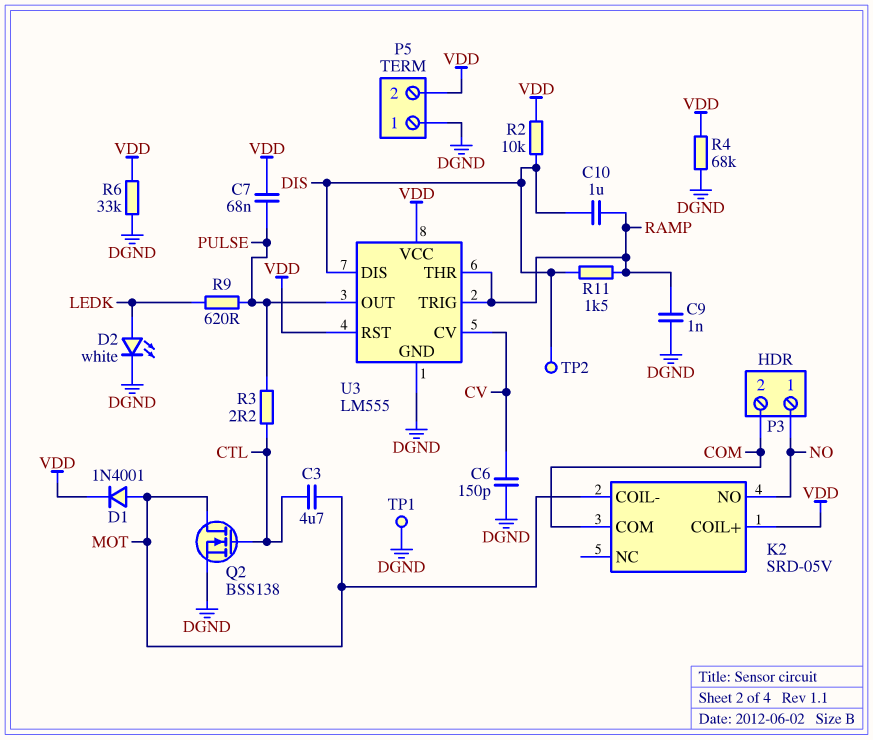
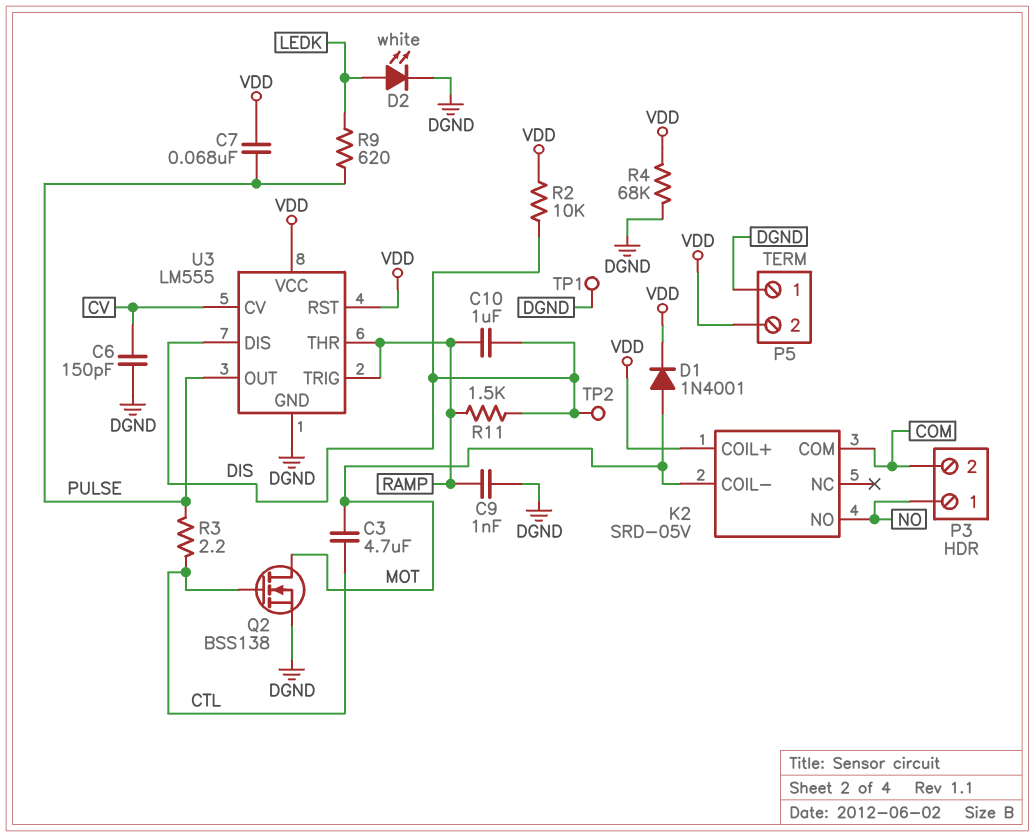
R6: 33k (DGND, VDD) -> none

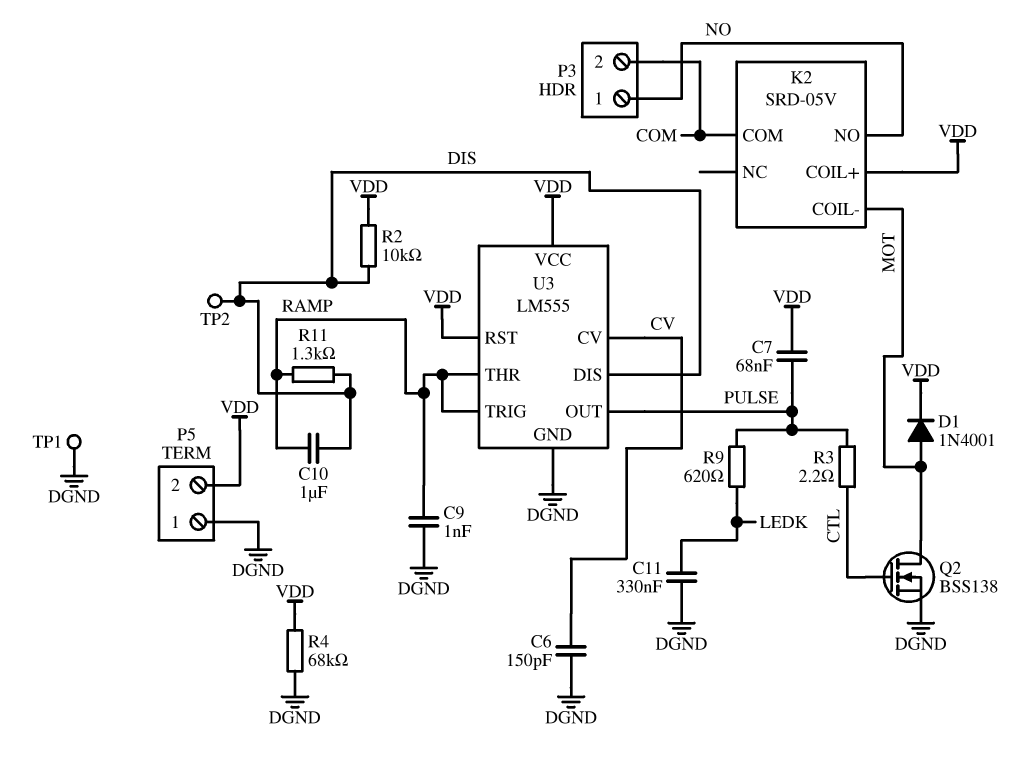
C3: 4.7uF (CTL, MOT) -> none
C11: none -> 330nF (DGND, LEDK)
D2: LED white (A LEDK, K DGND) -> none
R11: 1.5k (DIS, RAMP) -> 1.3k (DIS, RAMP)

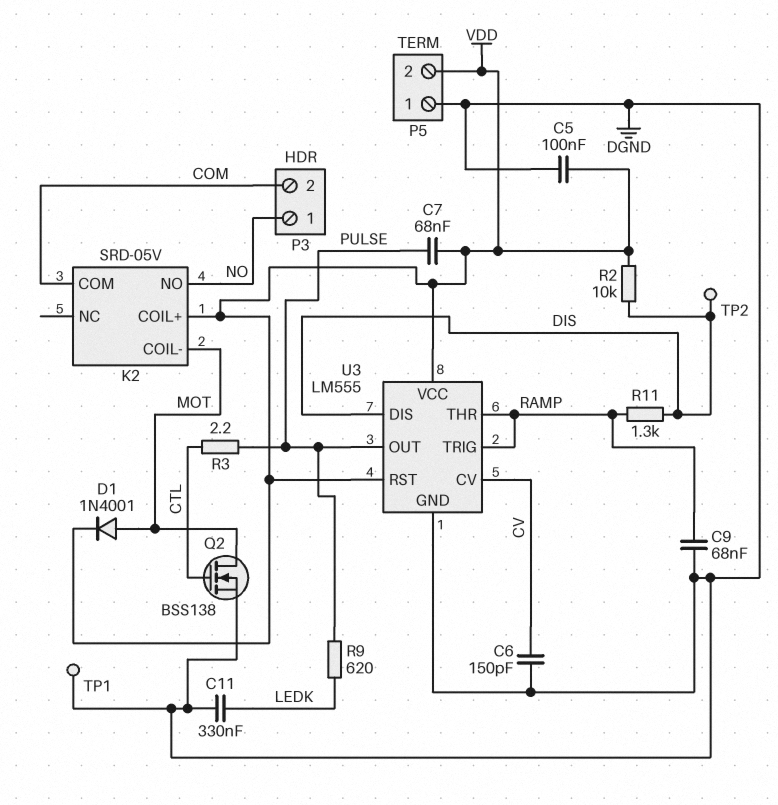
C5: none -> 100nF (DGND, VDD)
C9: 1nF (DGND, RAMP) -> 68nF (DGND, RAMP)
C10: 1uF (DIS, RAMP) -> none
R4: 68k (DGND, VDD) -> none

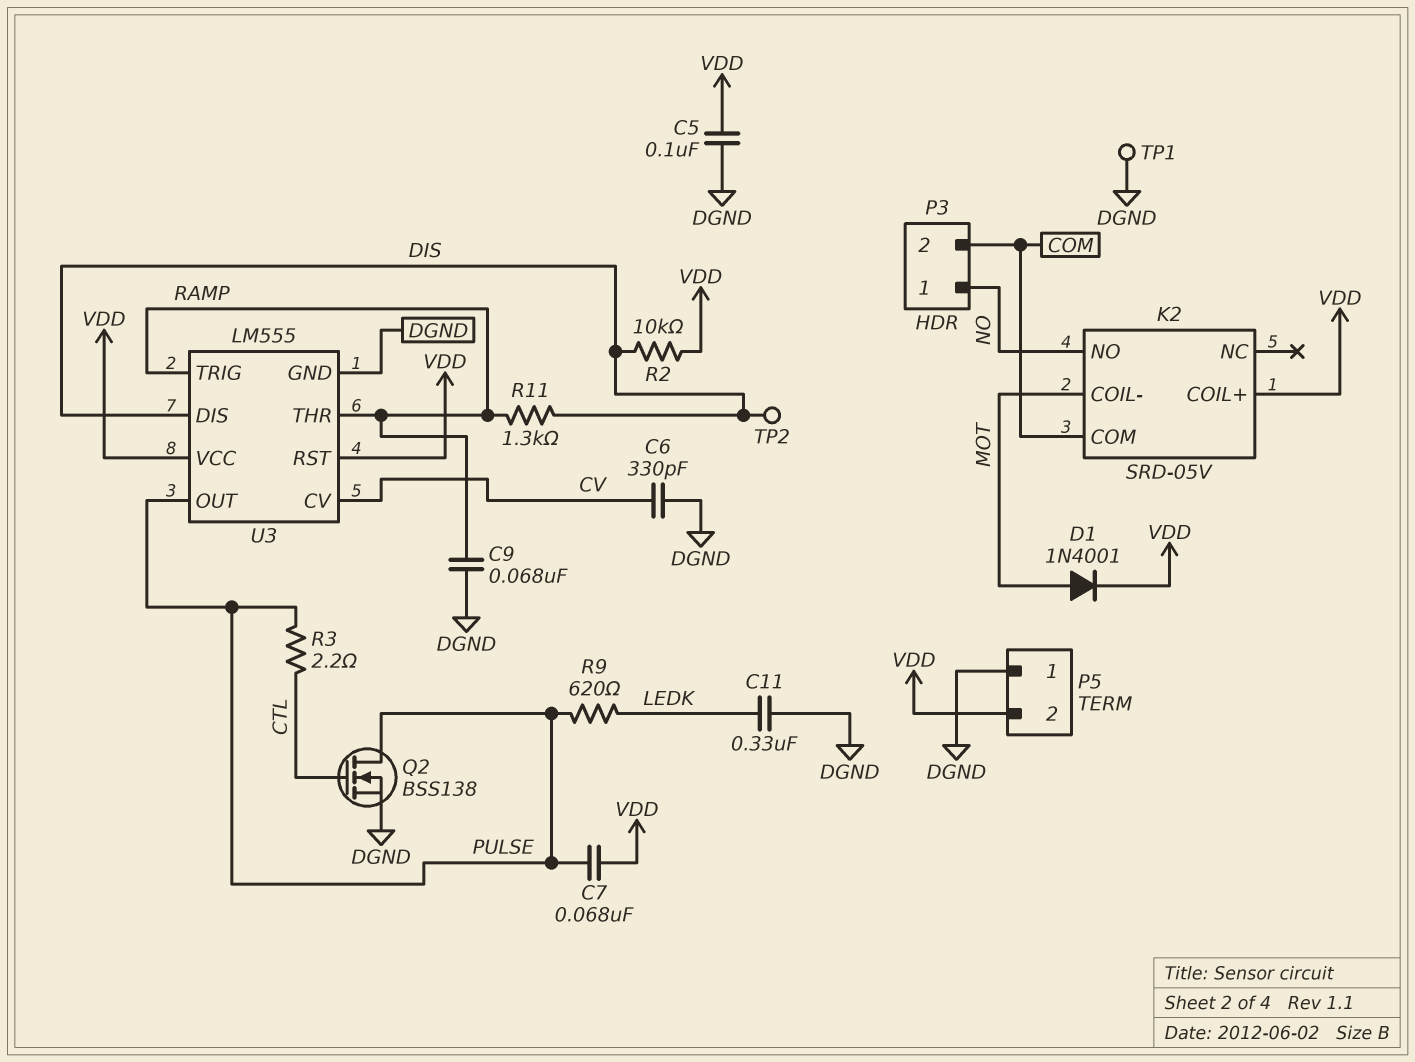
C6: 150pF (CV, DGND) -> 330pF (CV, DGND)
Q2: NMOS BSS138 (G CTL, D MOT, S DGND) -> NMOS BSS138 (G CTL, D PULSE, S DGND)

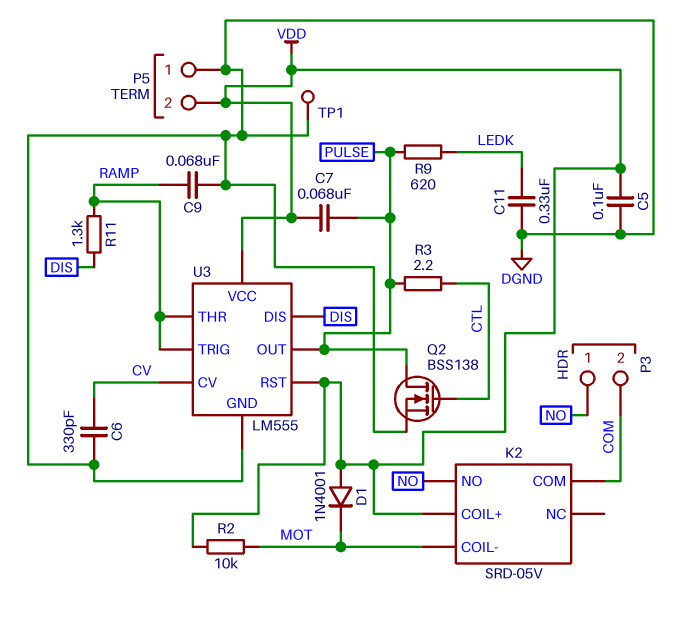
D1: diode 1N4001 (A MOT, K VDD) -> diode 1N4001 (A VDD, K MOT)
R2: 10k (DIS, VDD) -> 10k (MOT, VDD)
TP2: test point (DIS) -> none

